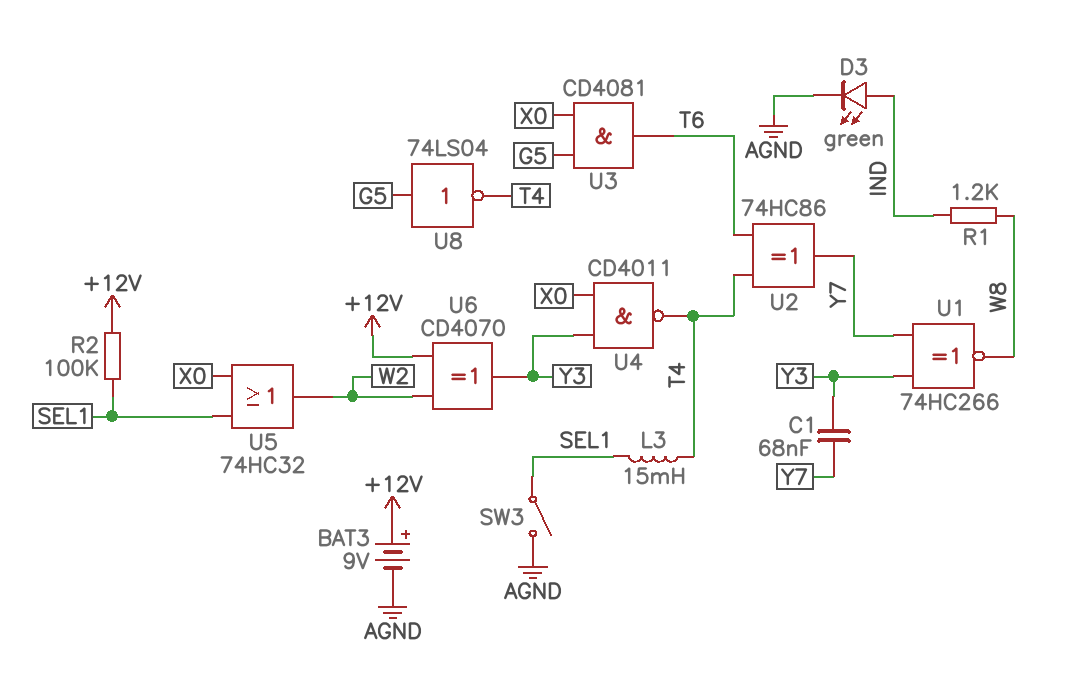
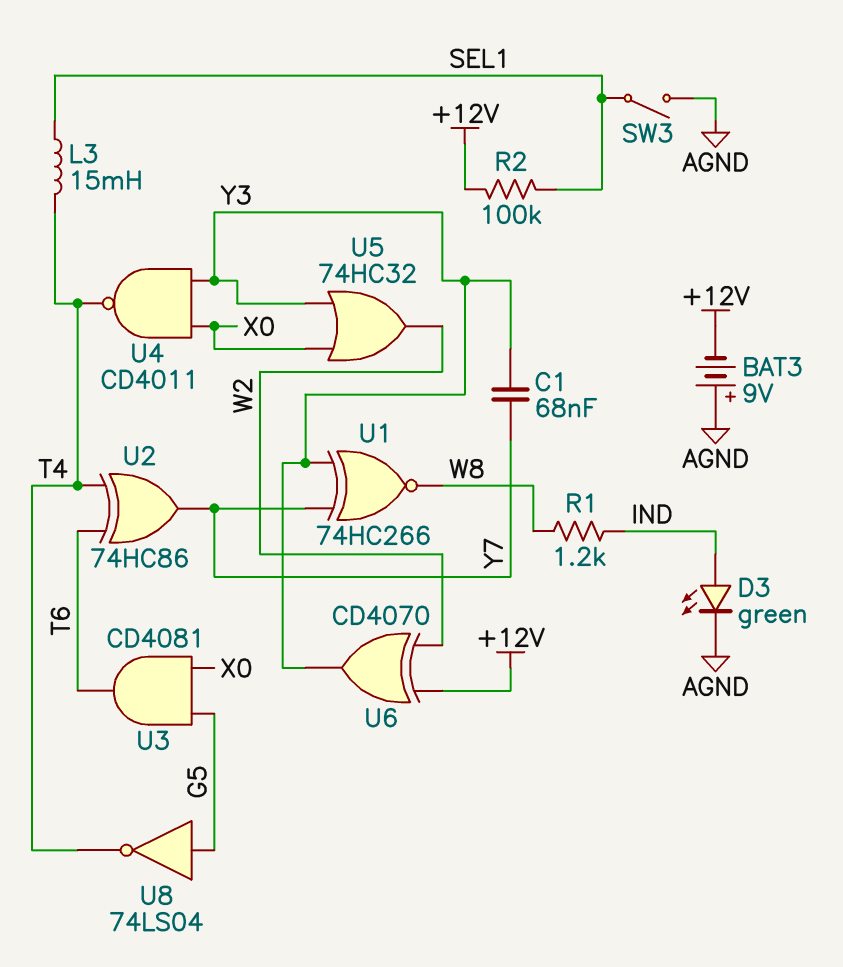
BAT3: 9V (plus +12V, minus AGND) -> 9V (plus AGND, minus +12V)
U5: OR 74HC32 (in SEL1, in X0, out W2) -> OR 74HC32 (in X0, in Y3, out W2)

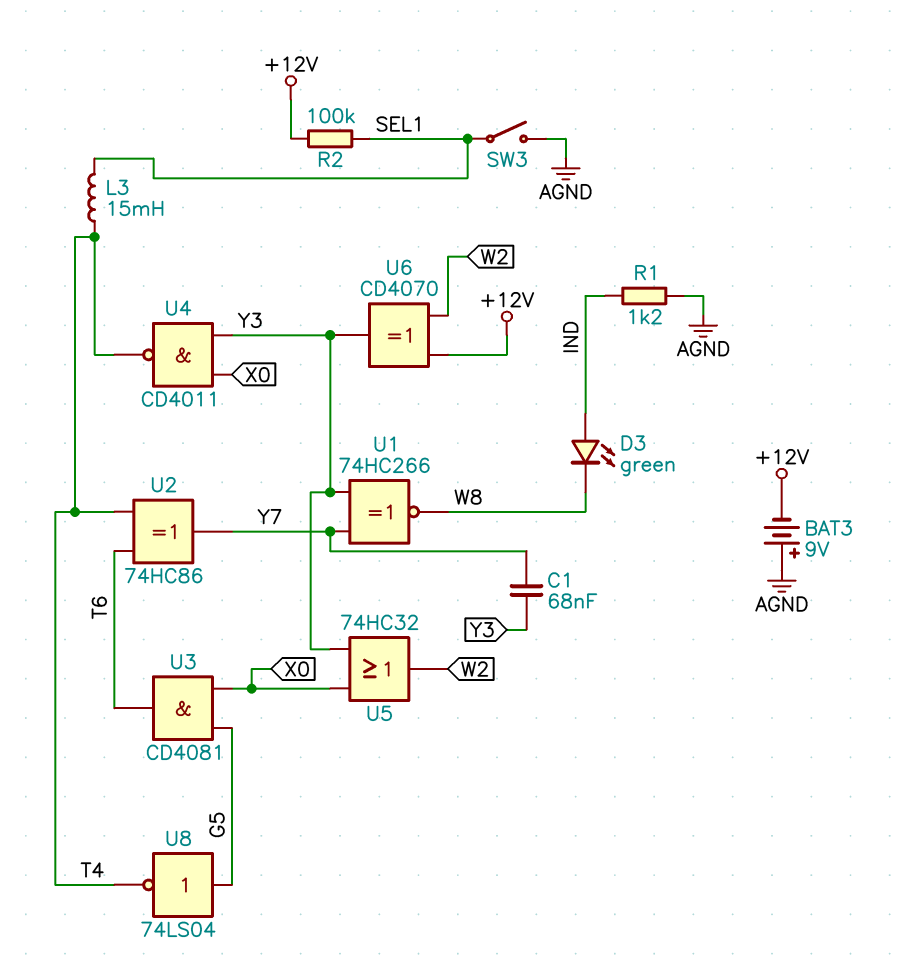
D3: LED green (A IND, K AGND) -> LED green (A IND, K W8)
R1: 1.2k (IND, W8) -> 1.2k (AGND, IND)

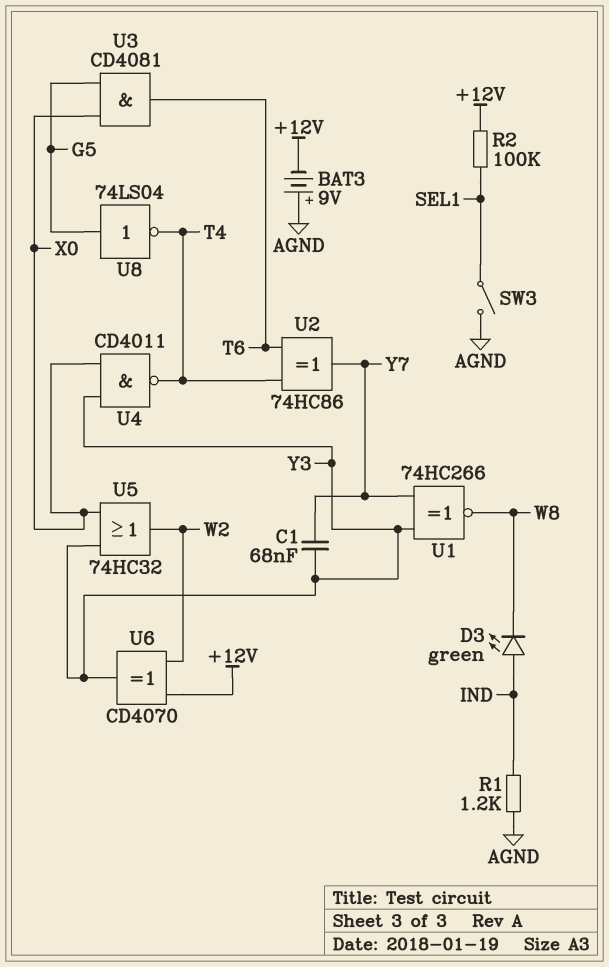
L3: 15mH (SEL1, T4) -> none

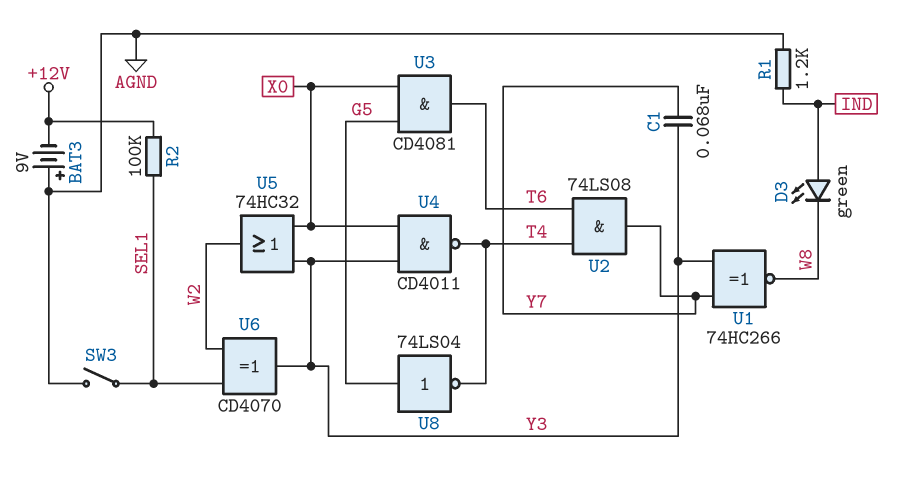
U2: XOR 74HC86 (in T4, in T6, out Y7) -> AND 74LS08 (in T4, in T6, out Y7)
U6: XOR CD4070 (in +12V, in W2, out Y3) -> XOR CD4070 (in SEL1, in W2, out Y3)

